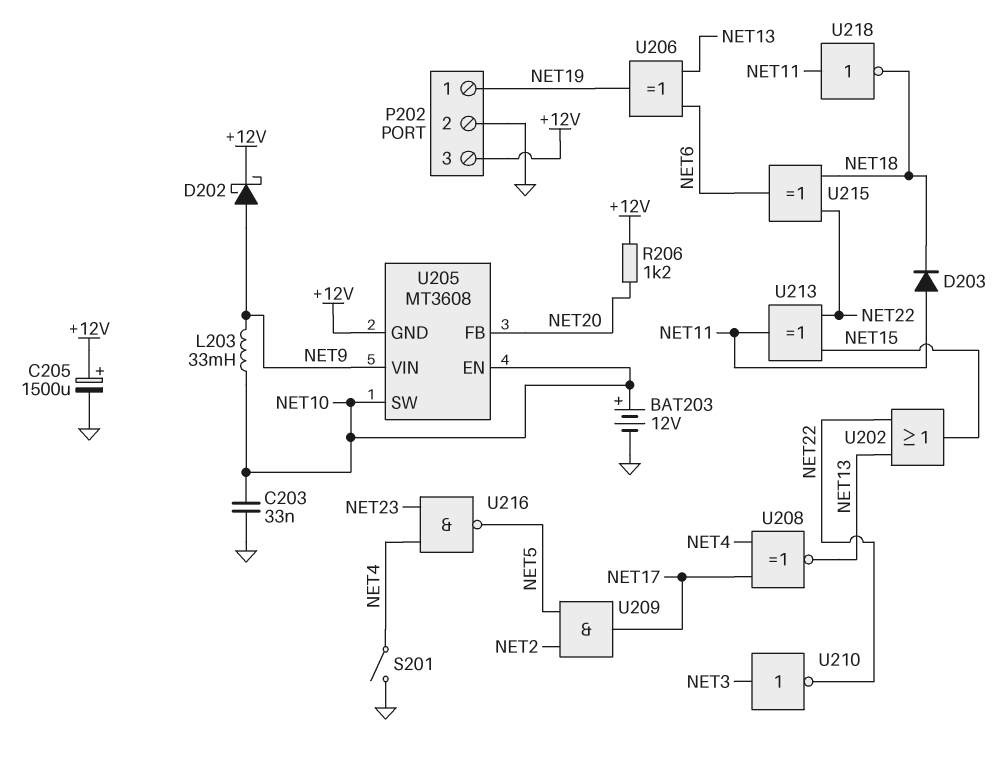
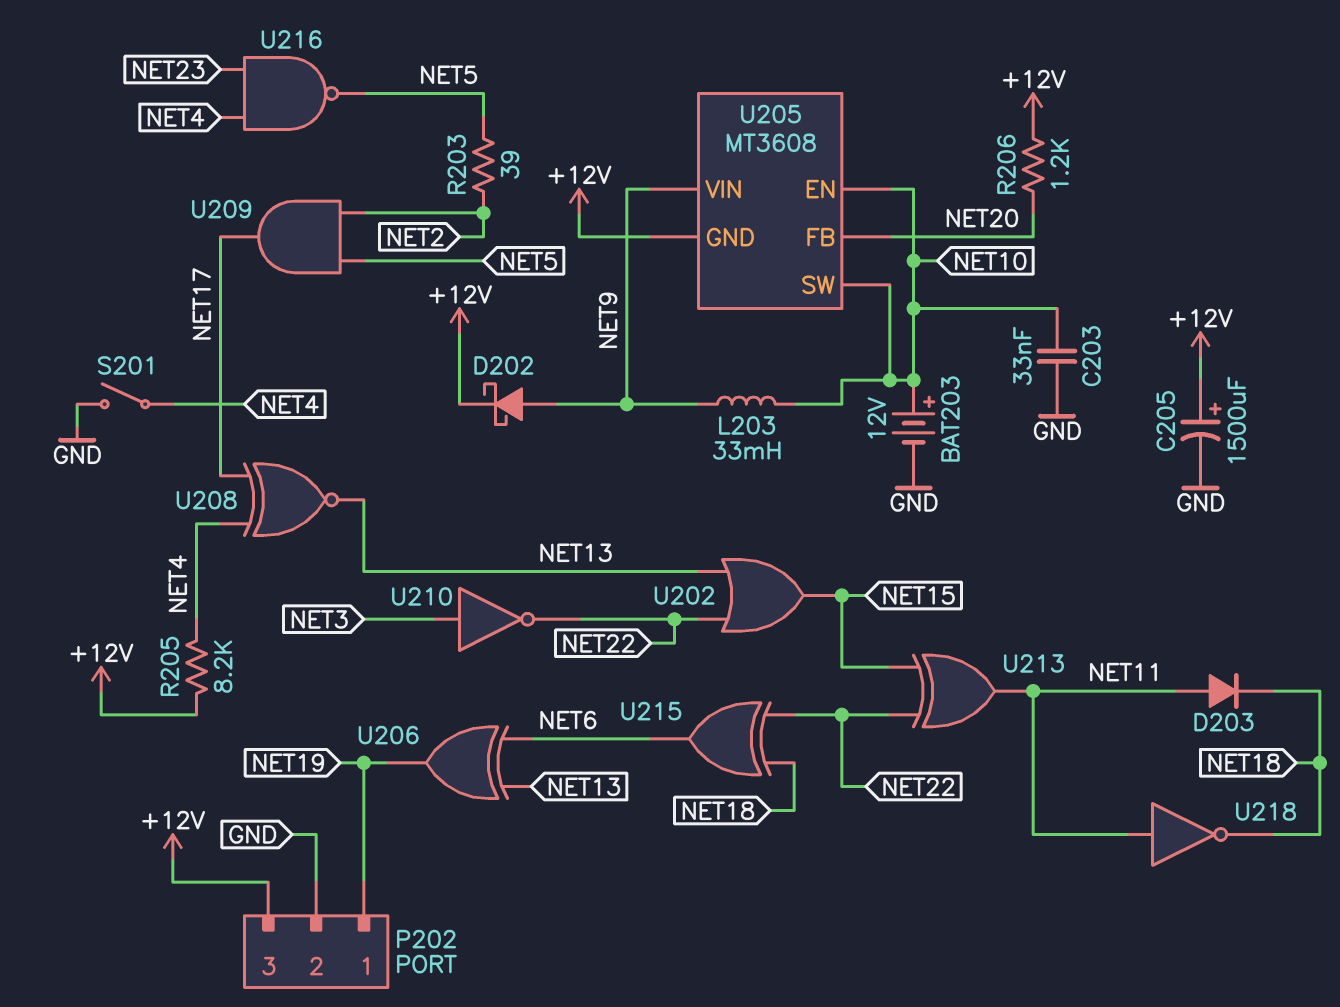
R203: none -> 39 (NET2, NET5)
R205: none -> 8.2k (+12V, NET4)

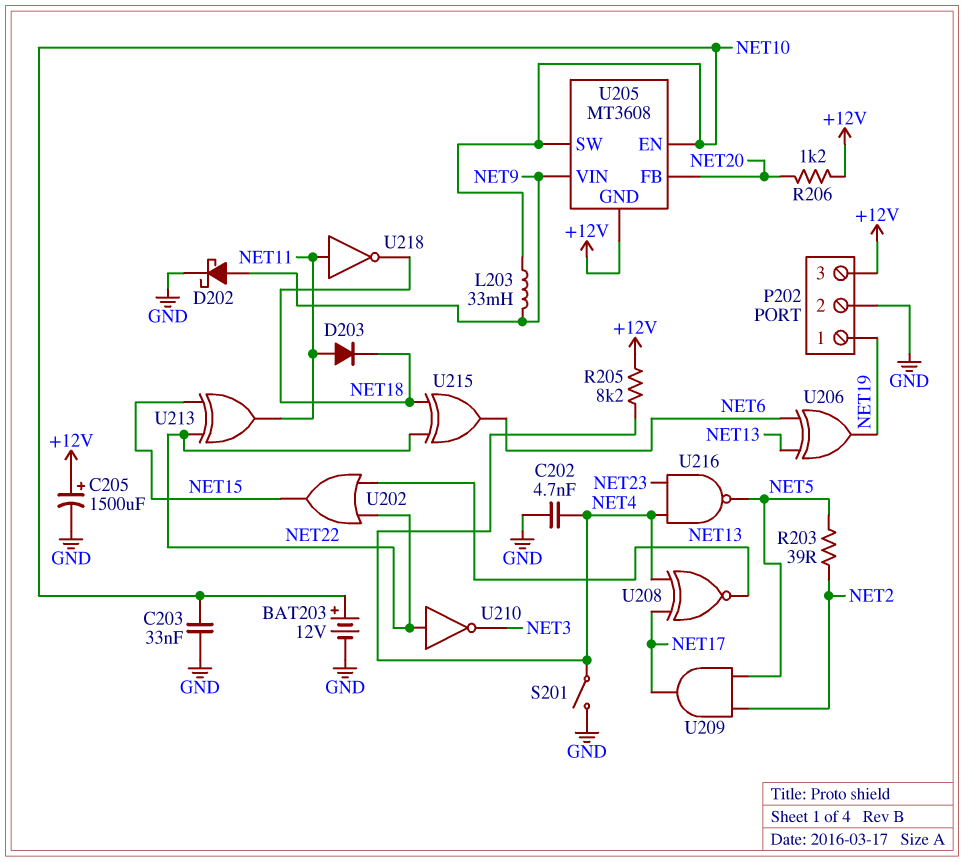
C202: none -> 4.7nF (GND, NET4)
D202: schottky (A NET9, K +12V) -> schottky (A NET9, K GND)
U210: NOT (in NET3, out NET22) -> NOT (in NET22, out NET3)

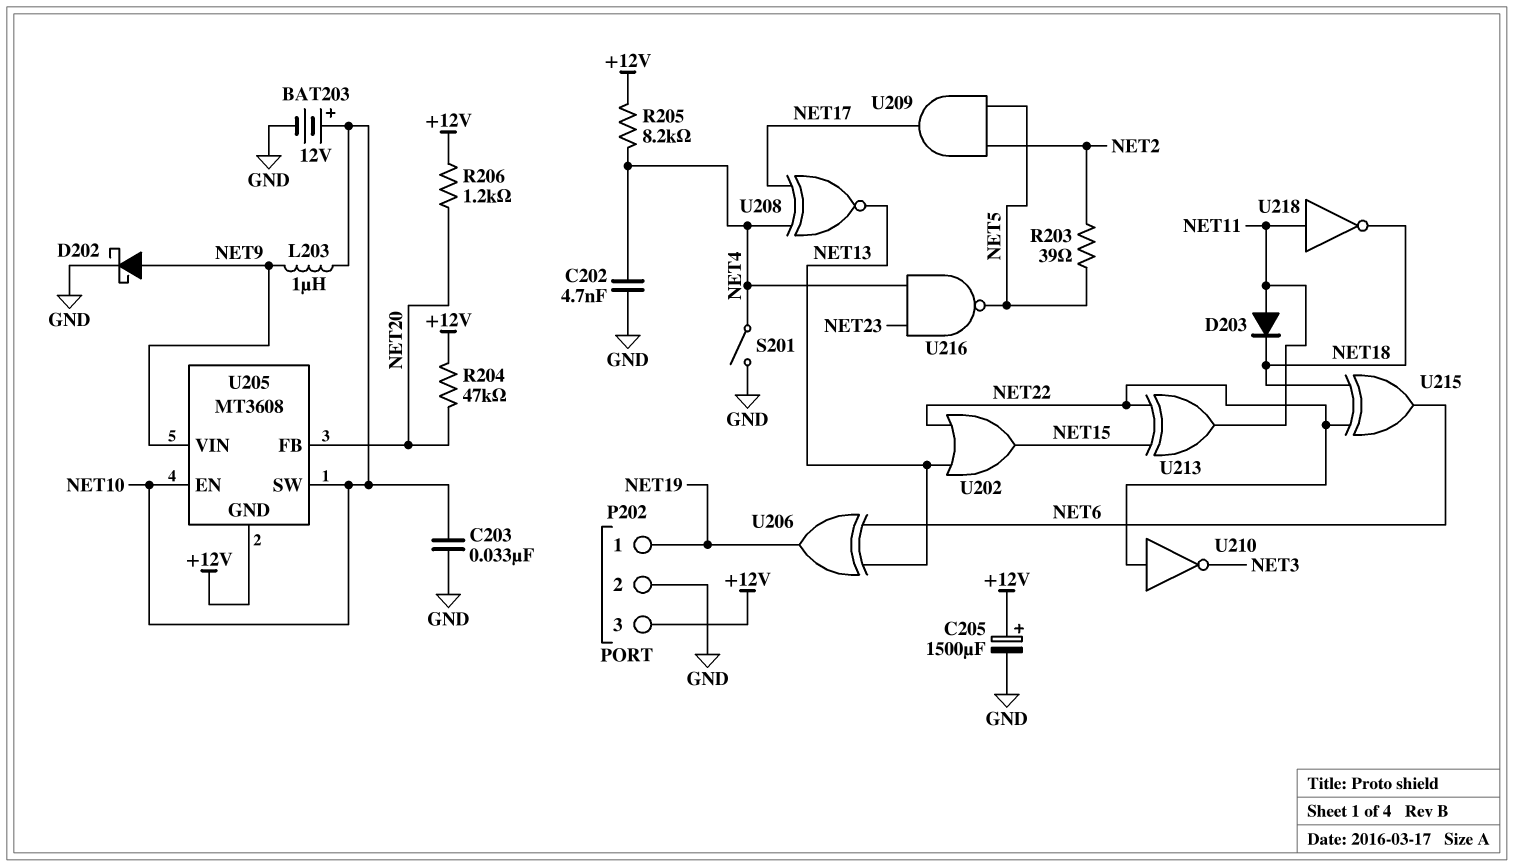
L203: 33mH (NET9, NET10) -> 1uH (NET9, NET10)
R204: none -> 47k (+12V, NET20)

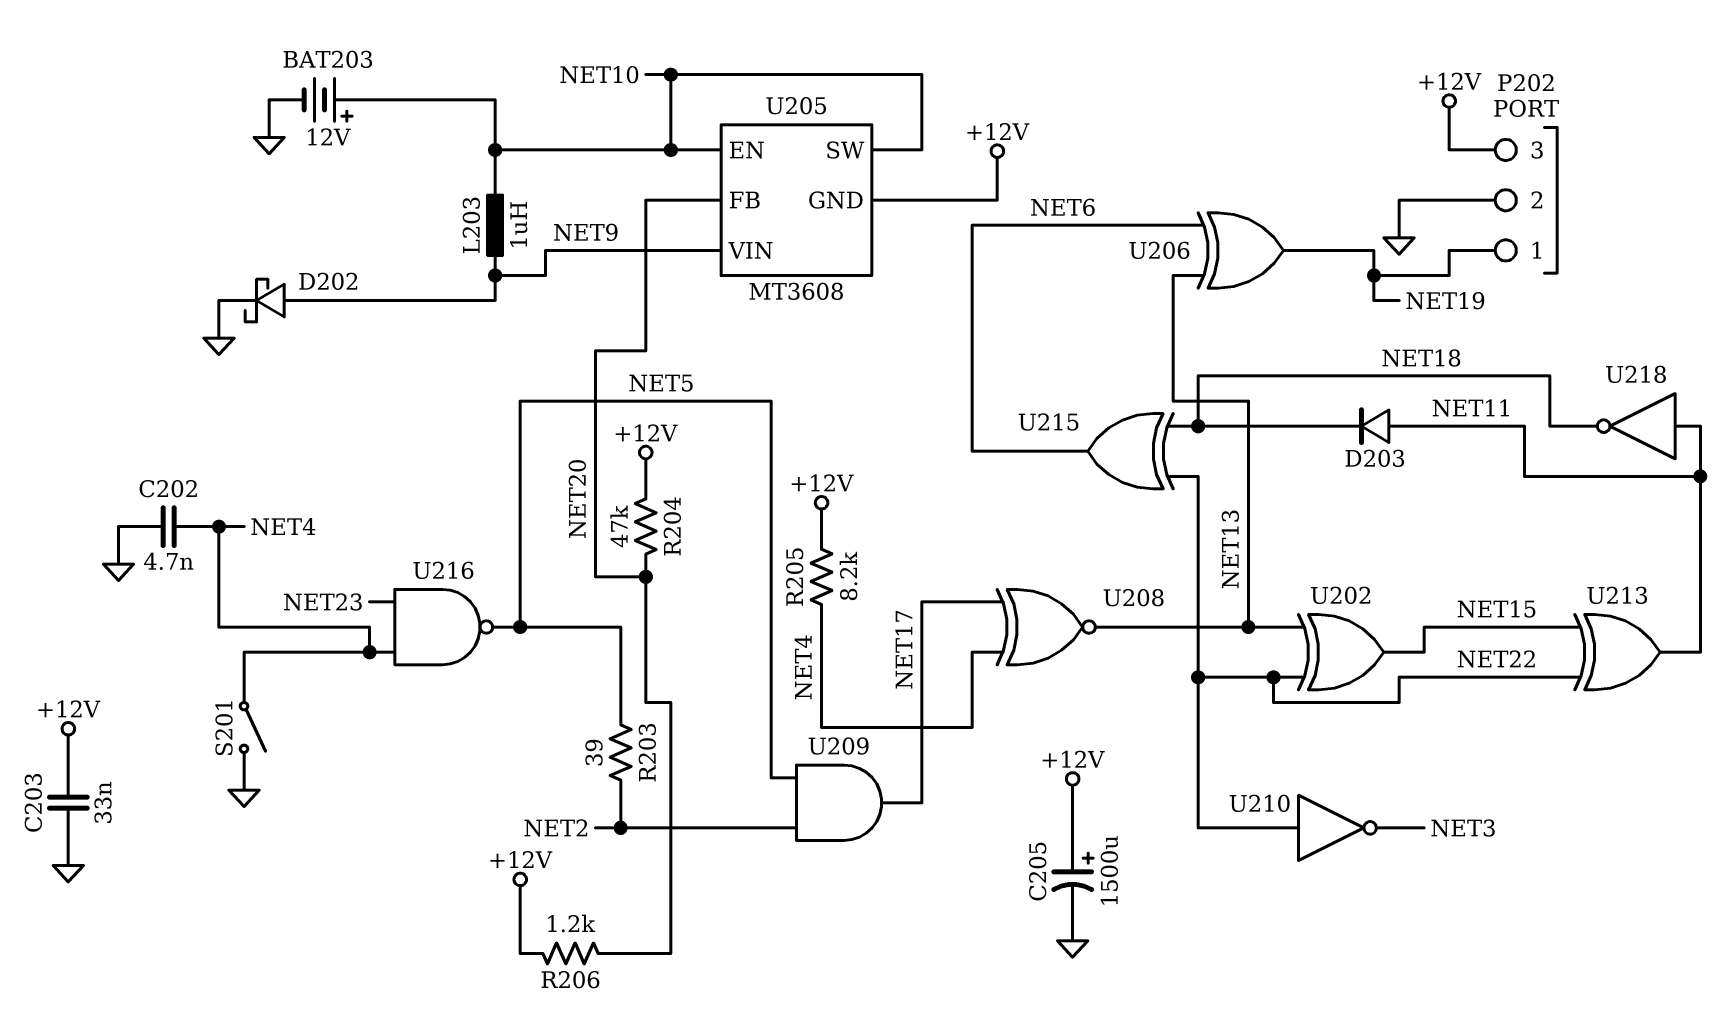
C203: 33nF (GND, NET10) -> 33nF (+12V, GND)
U202: OR (in NET13, in NET22, out NET15) -> XOR (in NET13, in NET22, out NET15)

